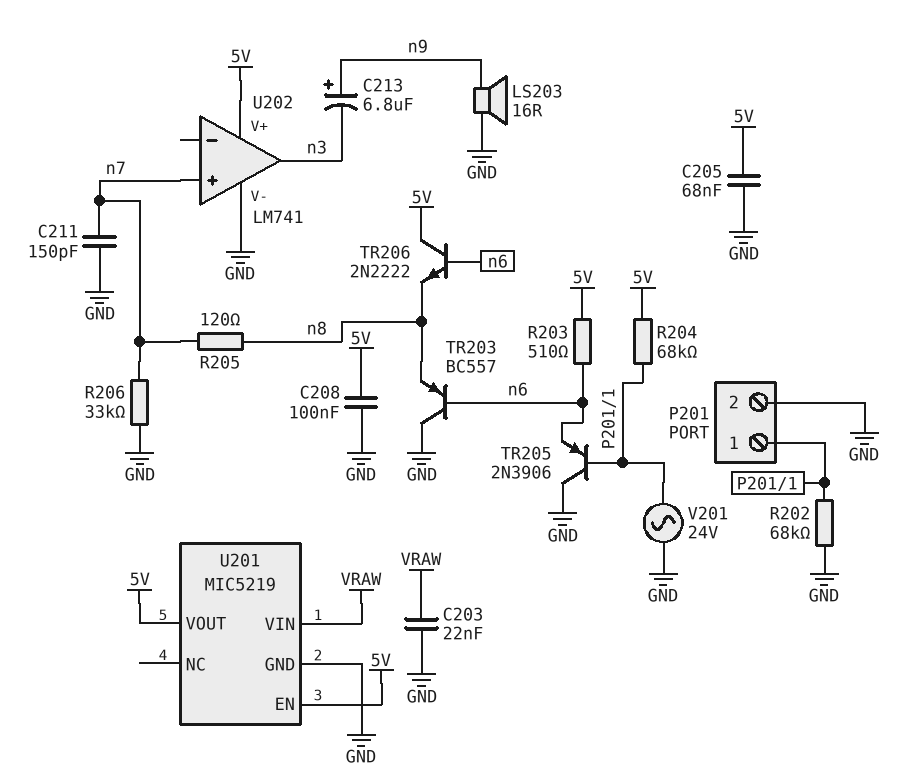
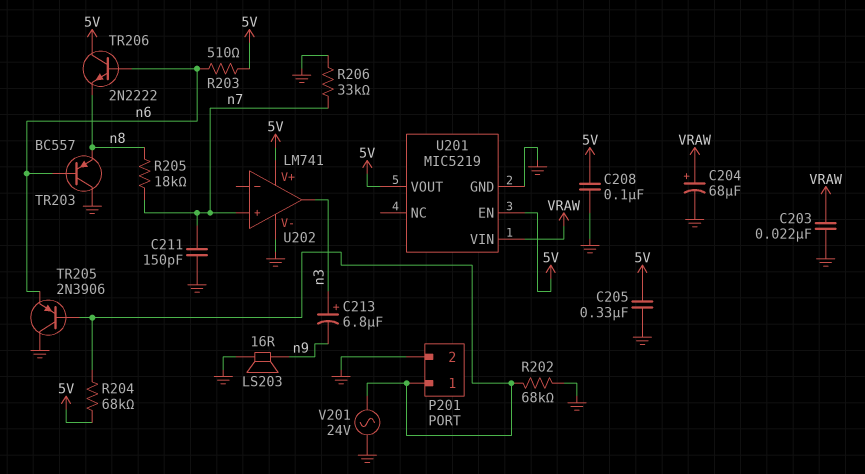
C204: none -> 68uF (plus VRAW, minus GND)
C205: 68nF (5V, GND) -> 330nF (5V, GND)
C213: 6.8uF (plus n9, minus n3) -> 6.8uF (plus n3, minus n9)
R205: 120 (n7, n8) -> 18k (n7, n8)

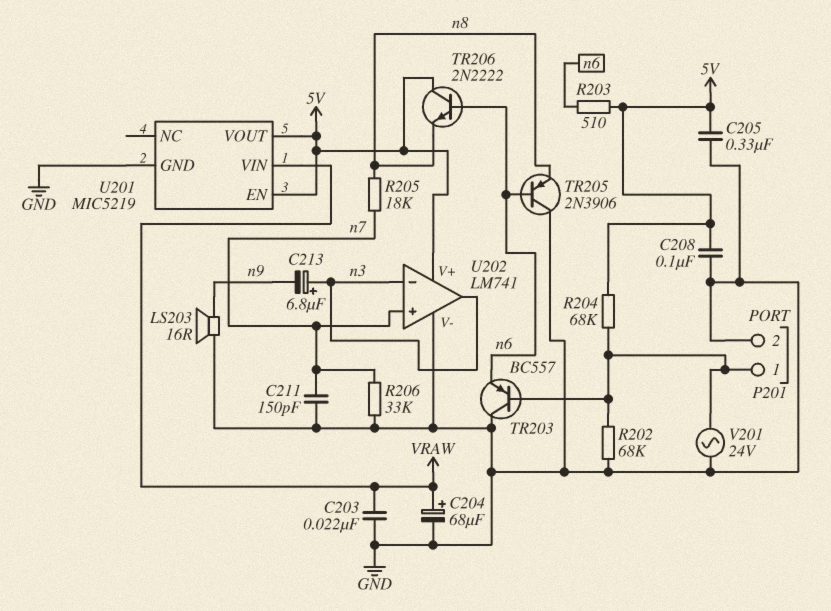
TR203: PNP BC557 (B n6, C GND, E n8) -> PNP BC557 (B P201/1, C GND, E n6)
TR205: PNP 2N3906 (B P201/1, C GND, E n6) -> PNP 2N3906 (B n6, C GND, E n8)
U202 pin in-: none -> n3

